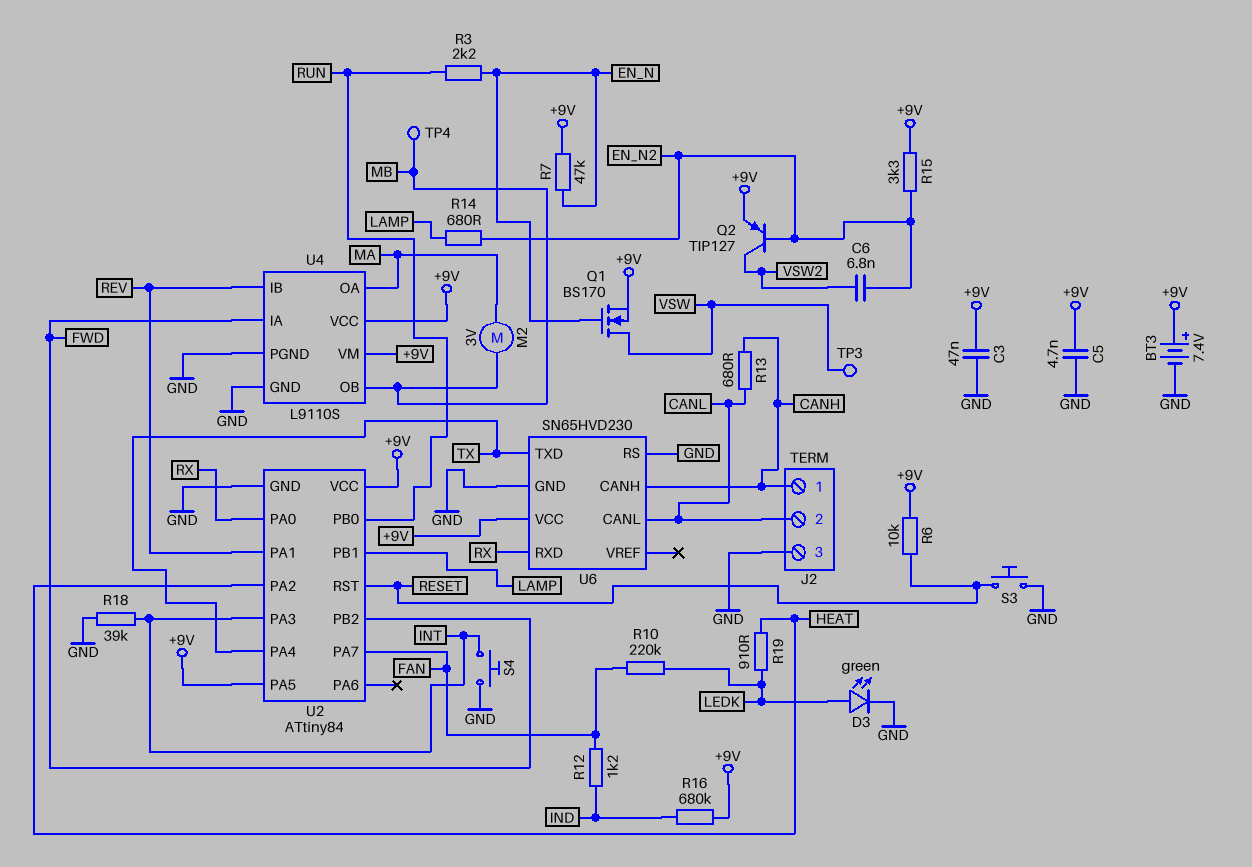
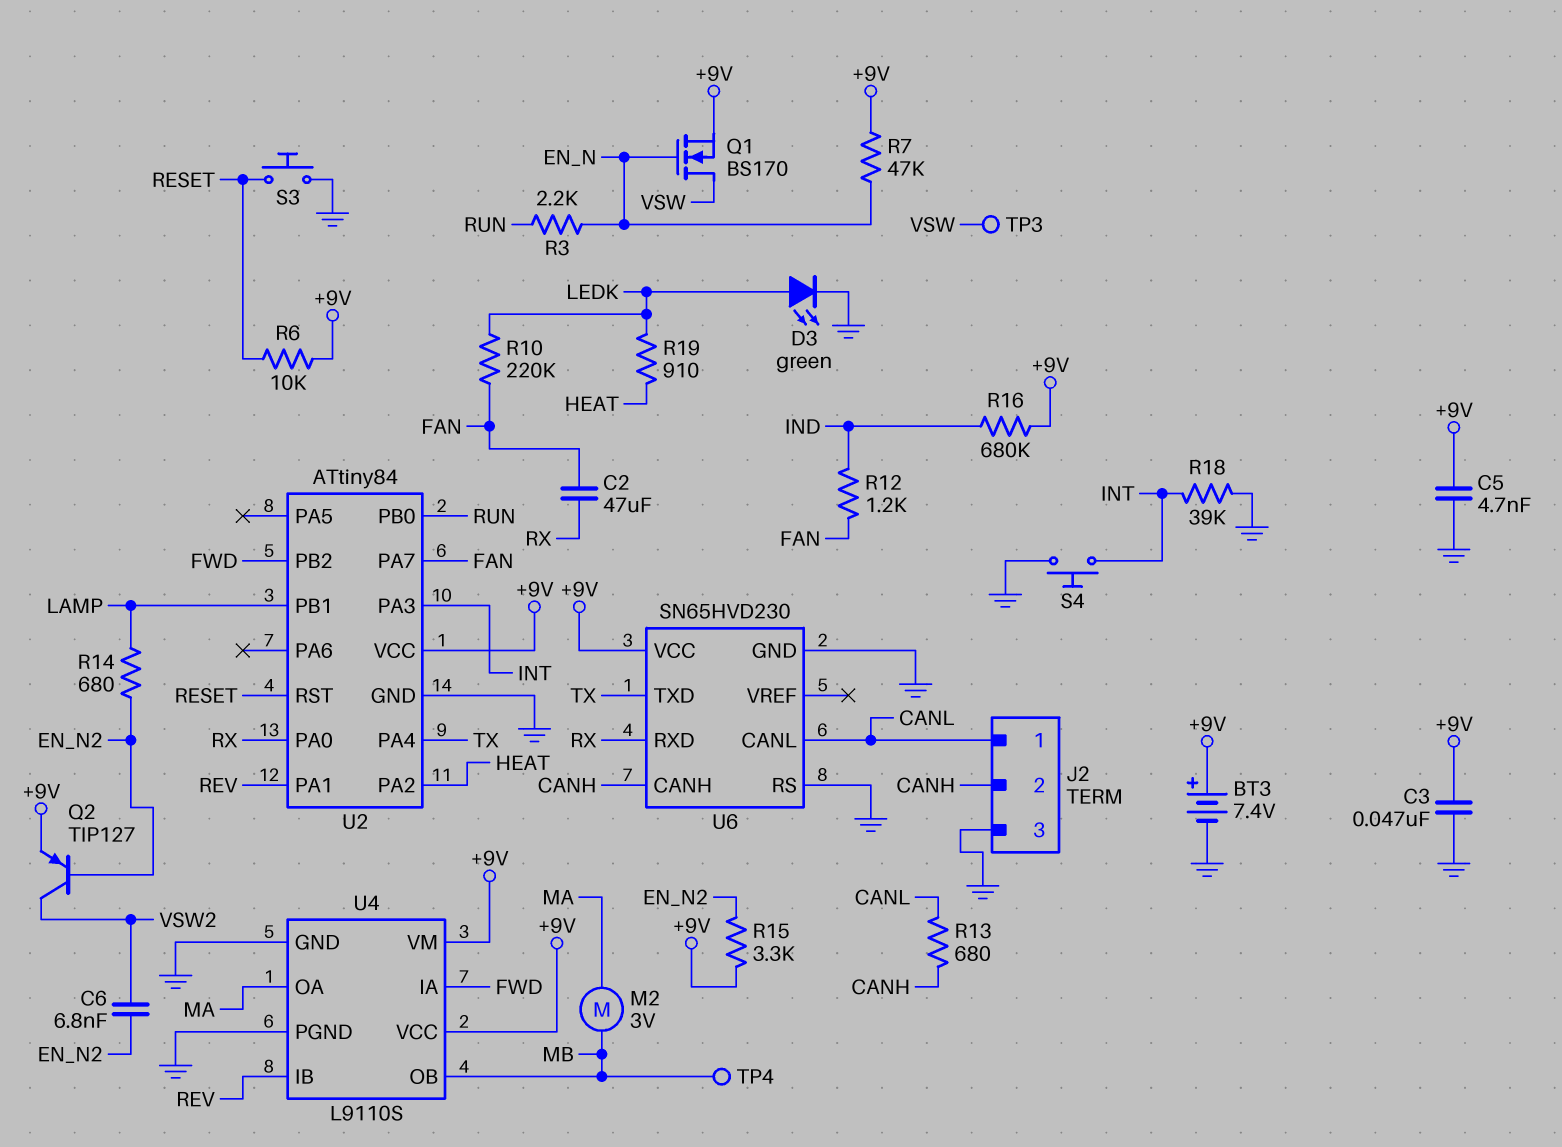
C2: none -> 47uF (FAN, RX)
J2 pin 1: CANH -> CANL
J2 pin 2: CANL -> CANH
U2 pin PA5: +9V -> none

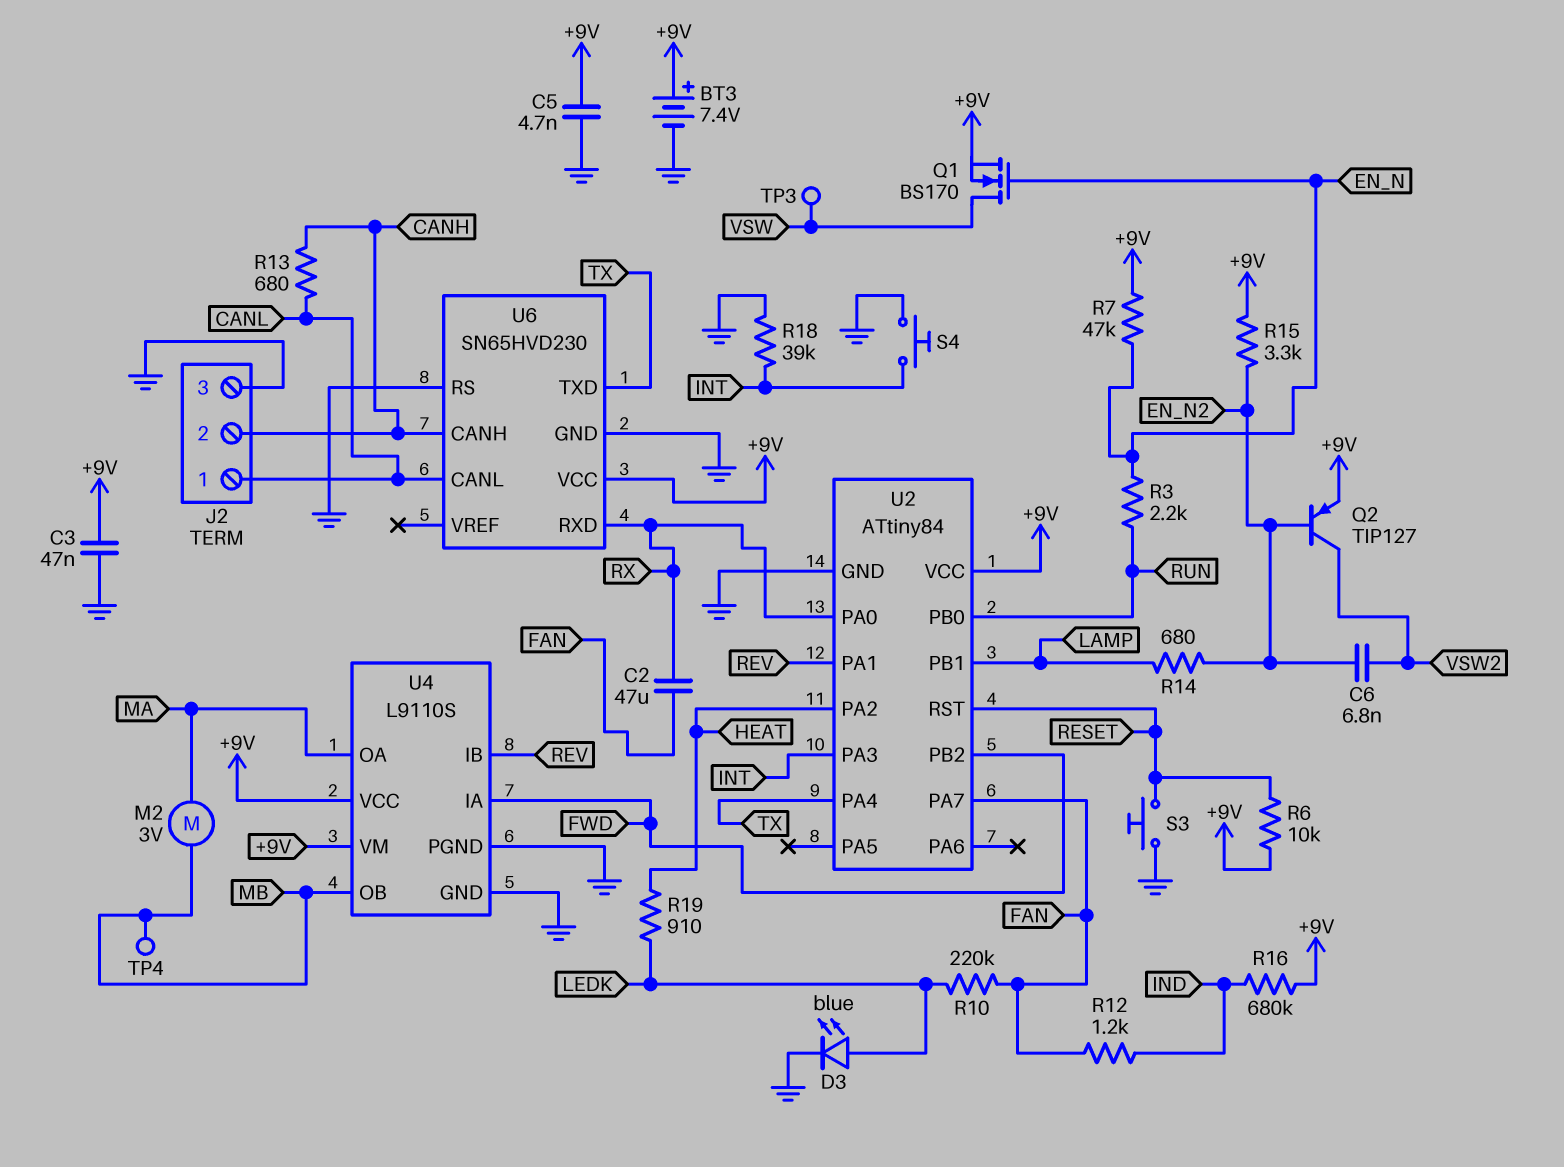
D3: LED green (A LEDK, K GND) -> LED blue (A LEDK, K GND)

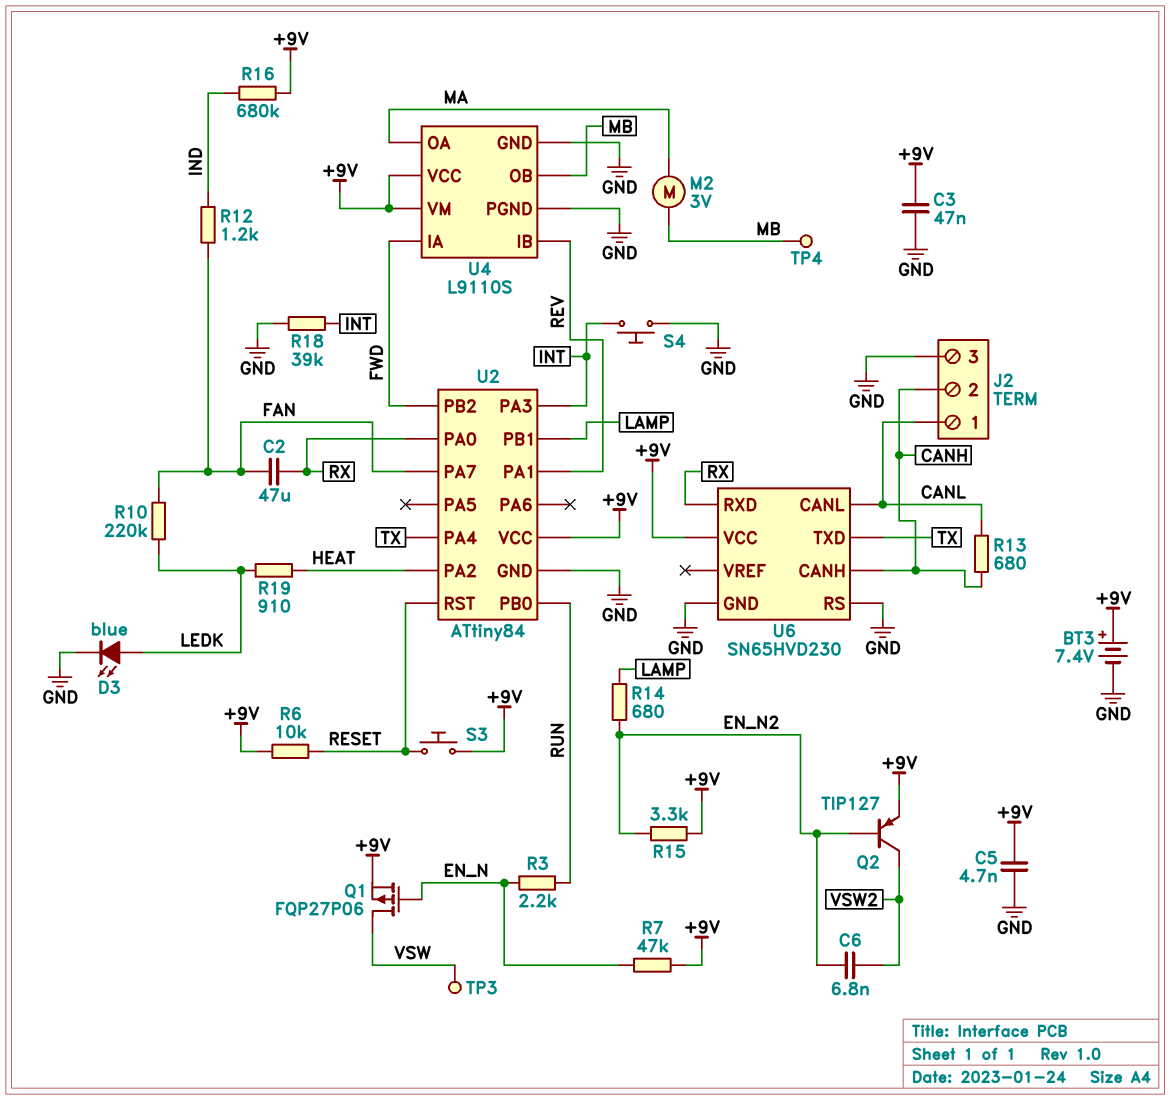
Q1: NMOS BS170 (G EN_N, D VSW, S +9V) -> PMOS FQP27P06 (G EN_N, D VSW, S +9V)
S3: button (GND, RESET) -> button (+9V, RESET)

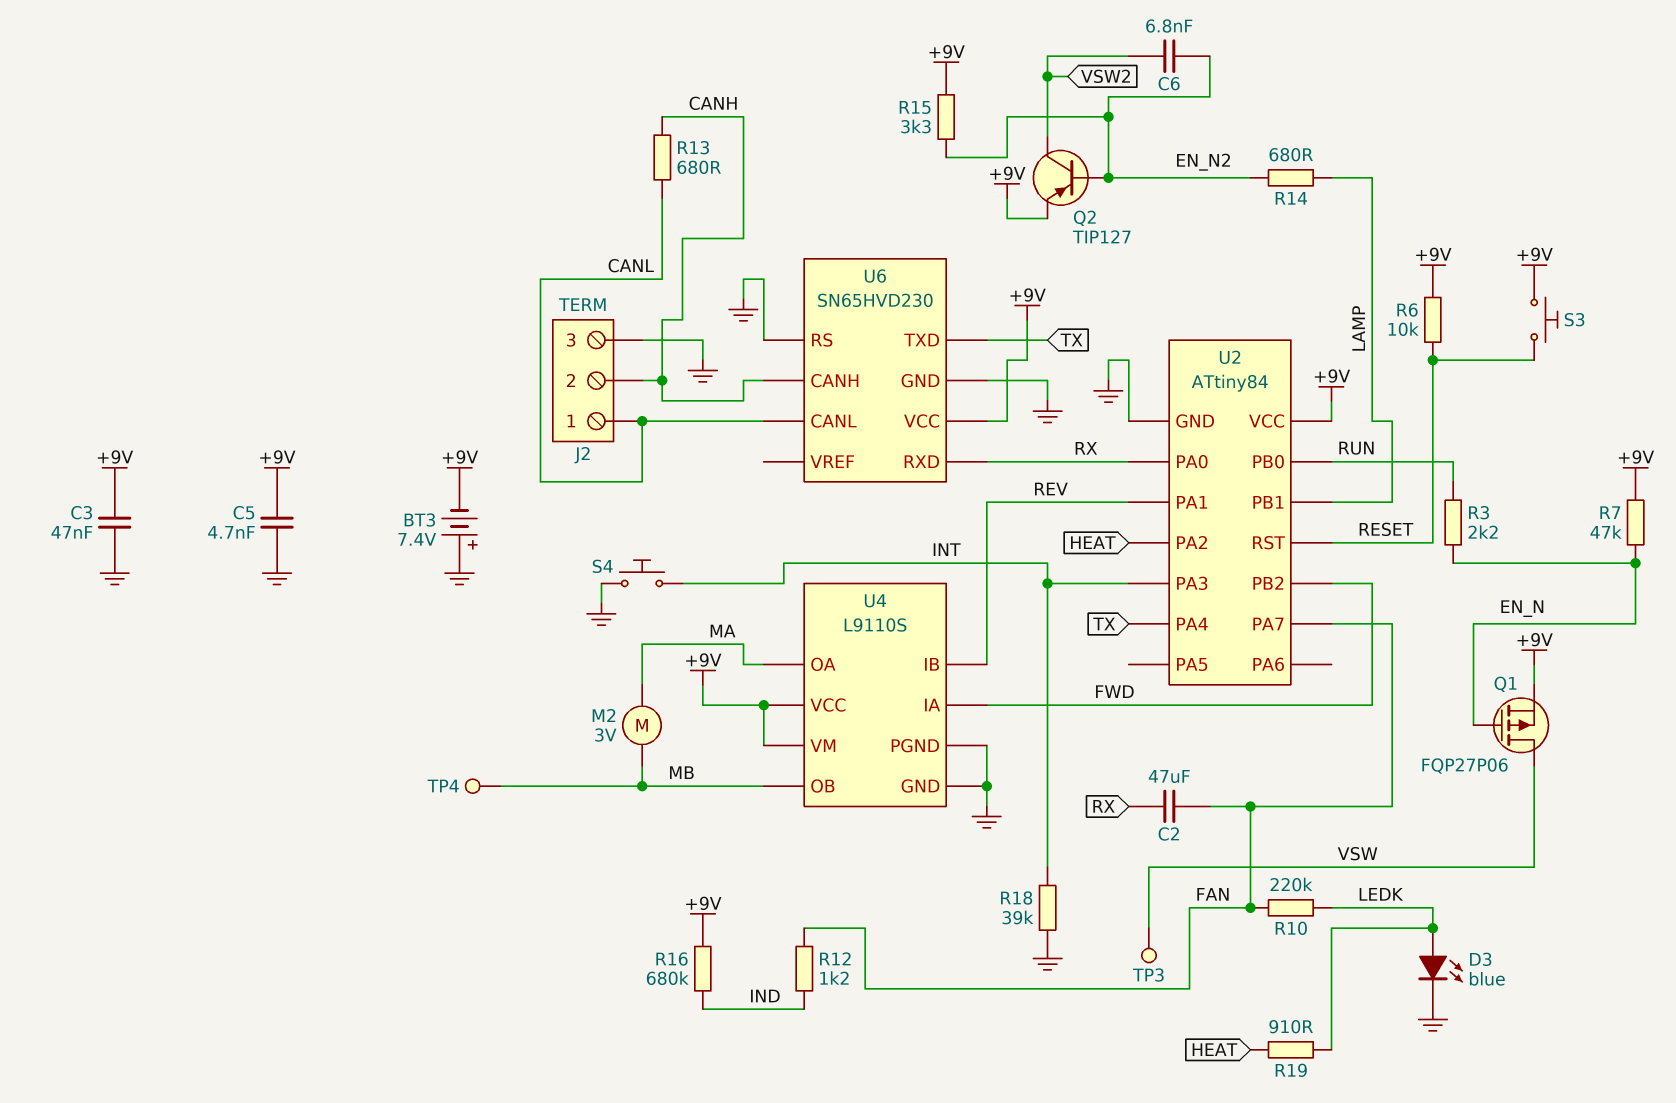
BT3: 7.4V (plus +9V, minus GND) -> 7.4V (plus GND, minus +9V)

